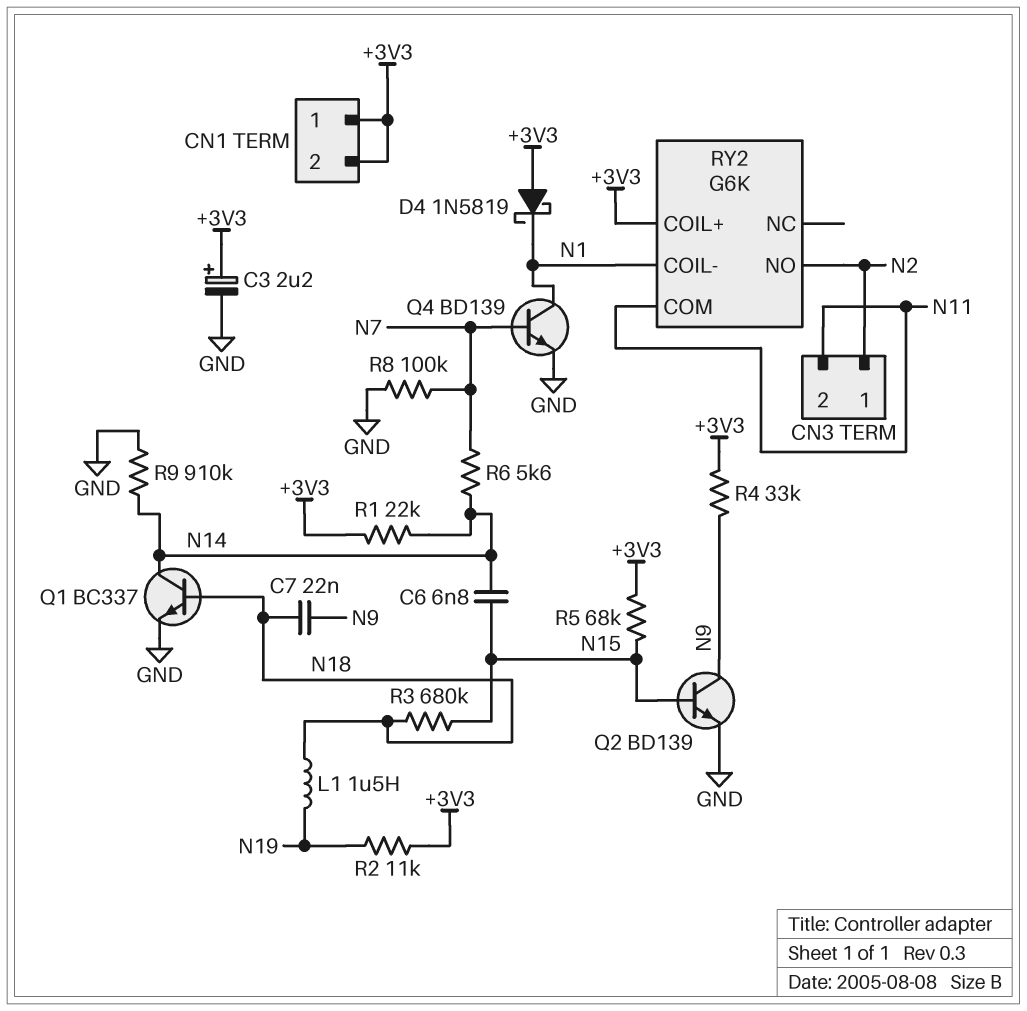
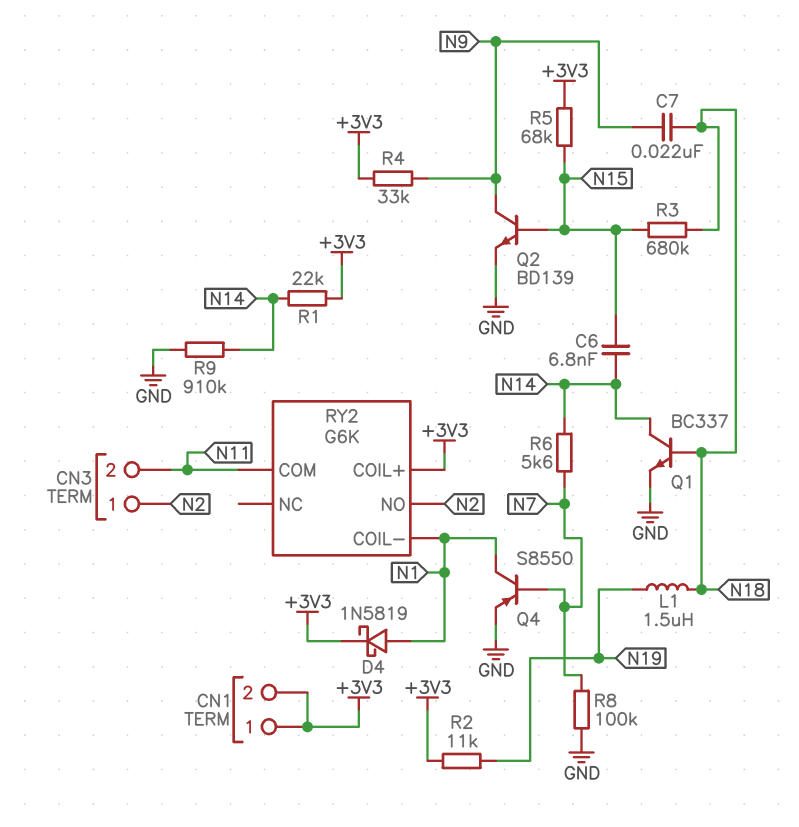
C3: 2.2uF (plus +3V3, minus GND) -> none
D4: schottky 1N5819 (A +3V3, K N1) -> schottky 1N5819 (A N1, K +3V3)
Q4: NPN BD139 (B N7, C N1, E GND) -> PNP S8550 (B N7, C N1, E GND)

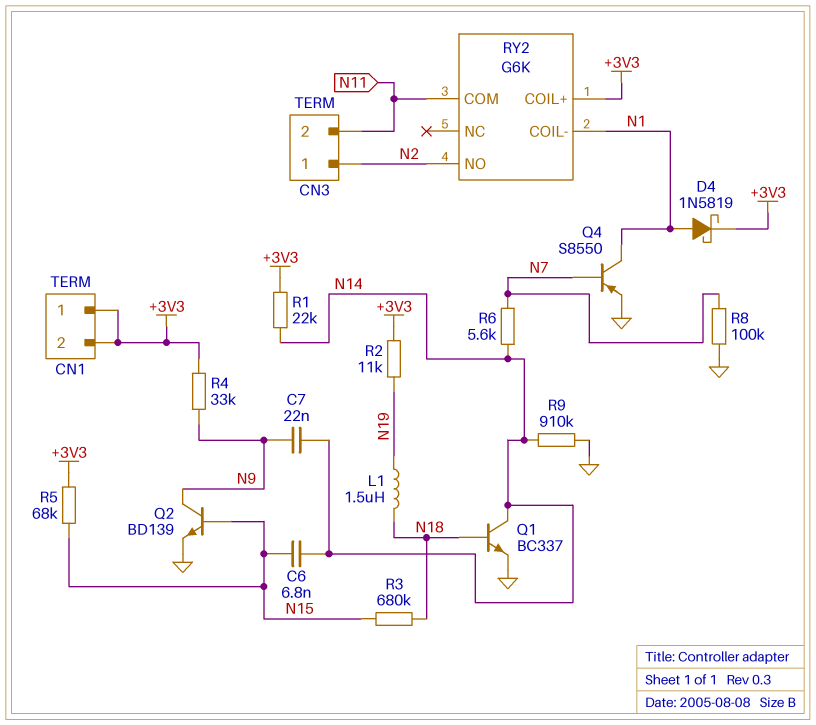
C7: 22nF (N9, N18) -> 22nF (N9, N14)

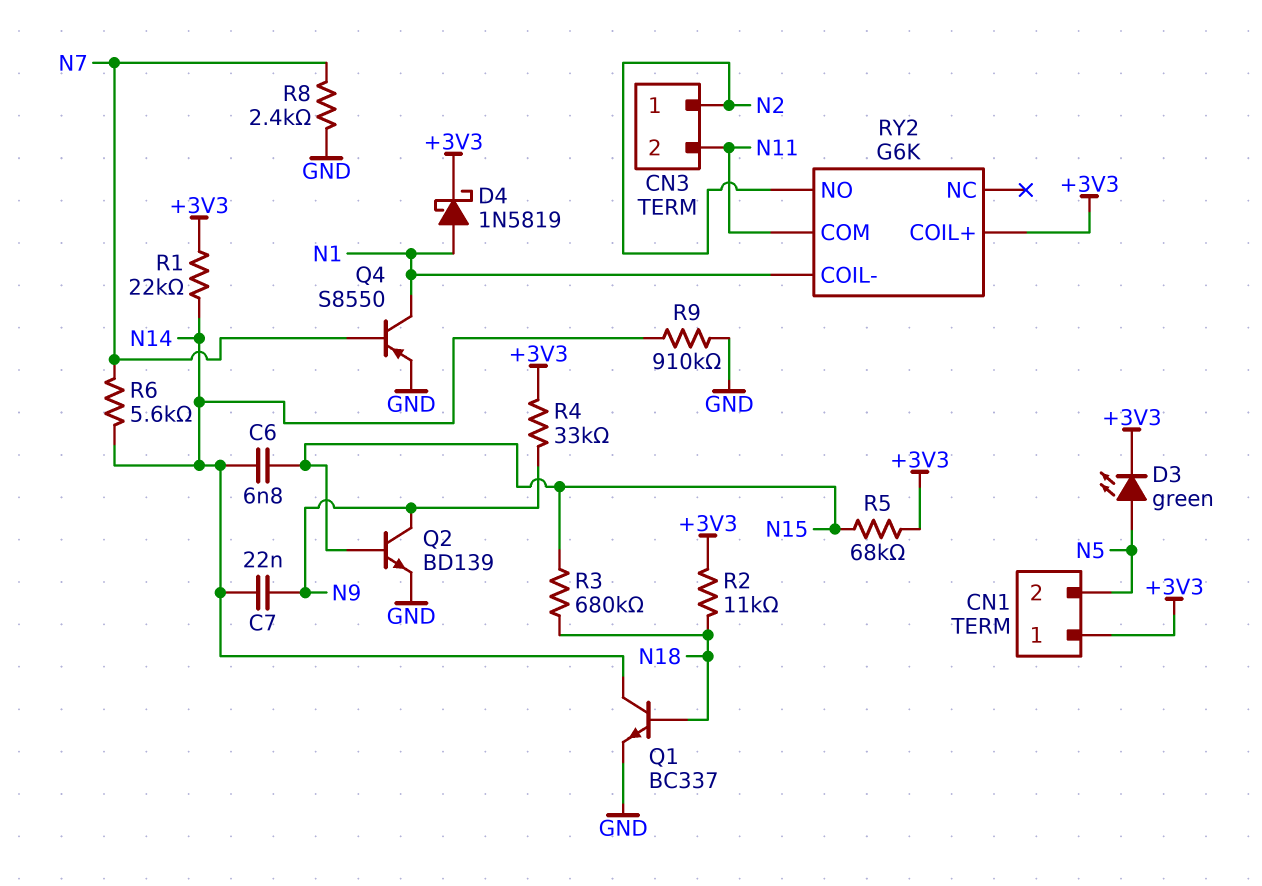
CN1 pin 2: +3V3 -> N5
D3: none -> LED green (A N5, K +3V3)
L1: 1.5uH (N18, N19) -> none
R2: 11k (+3V3, N19) -> 11k (+3V3, N18)
R8: 100k (GND, N7) -> 2.4k (GND, N7)

